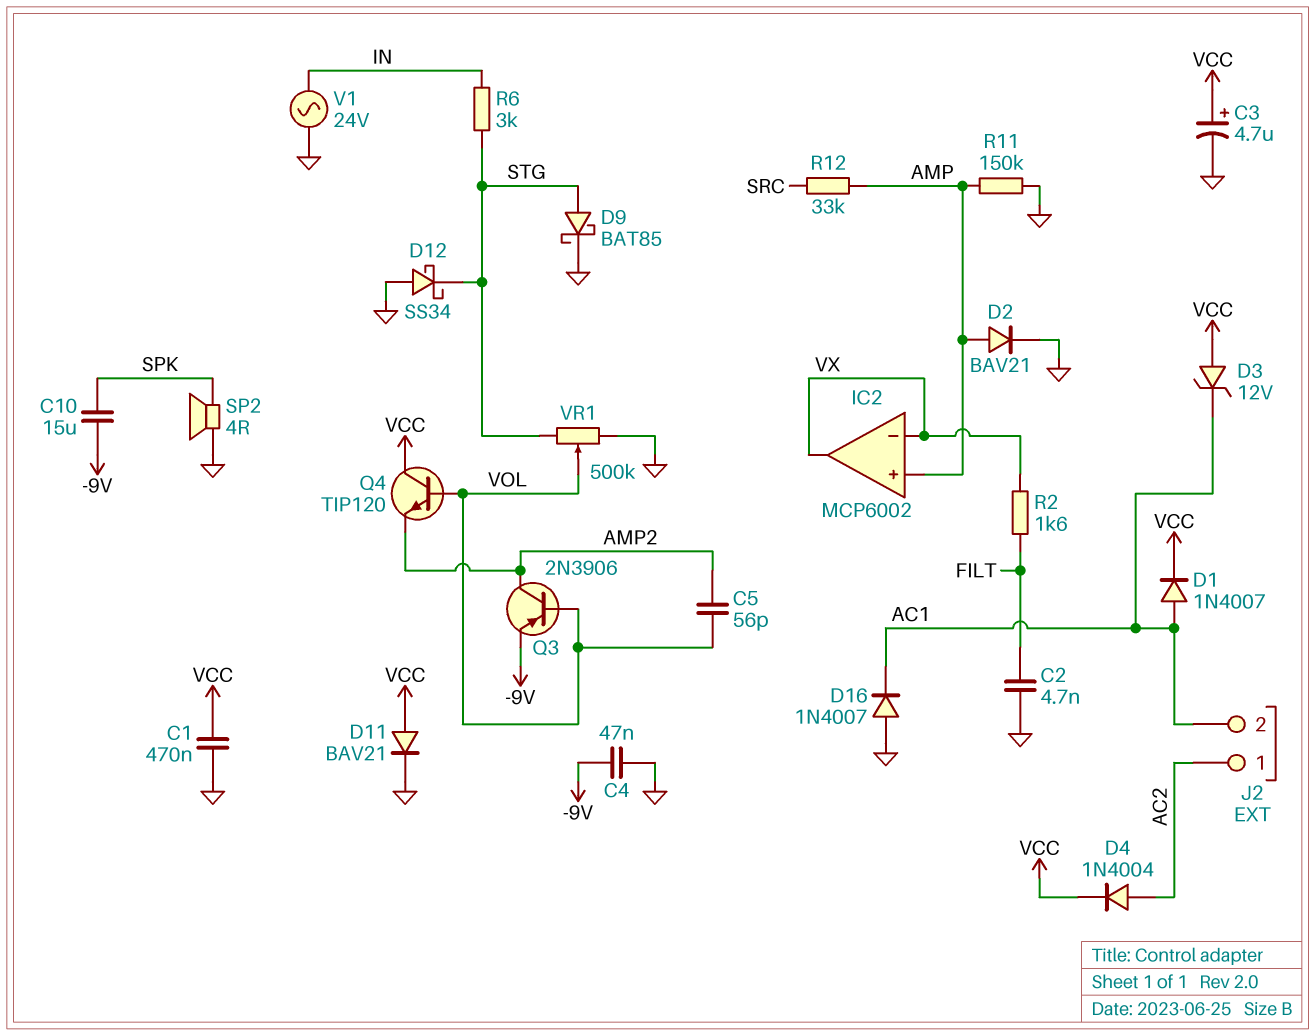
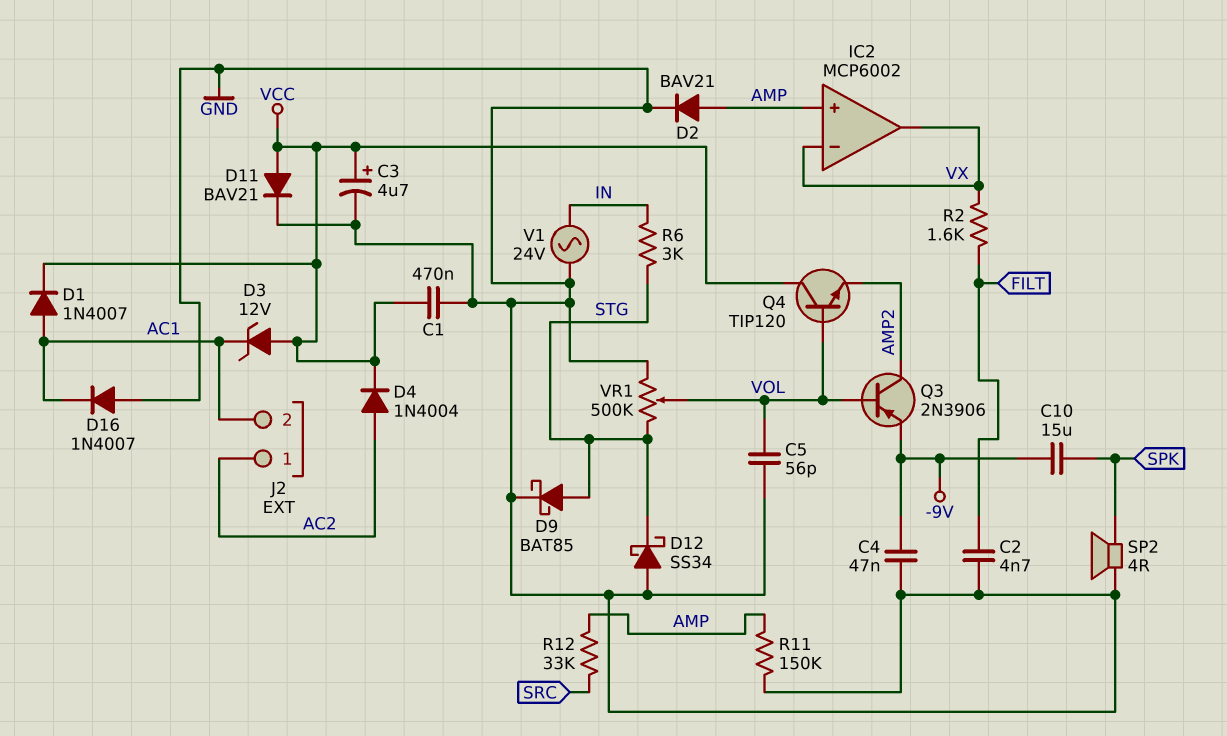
C5: 56pF (AMP2, VOL) -> 56pF (GND, VOL)

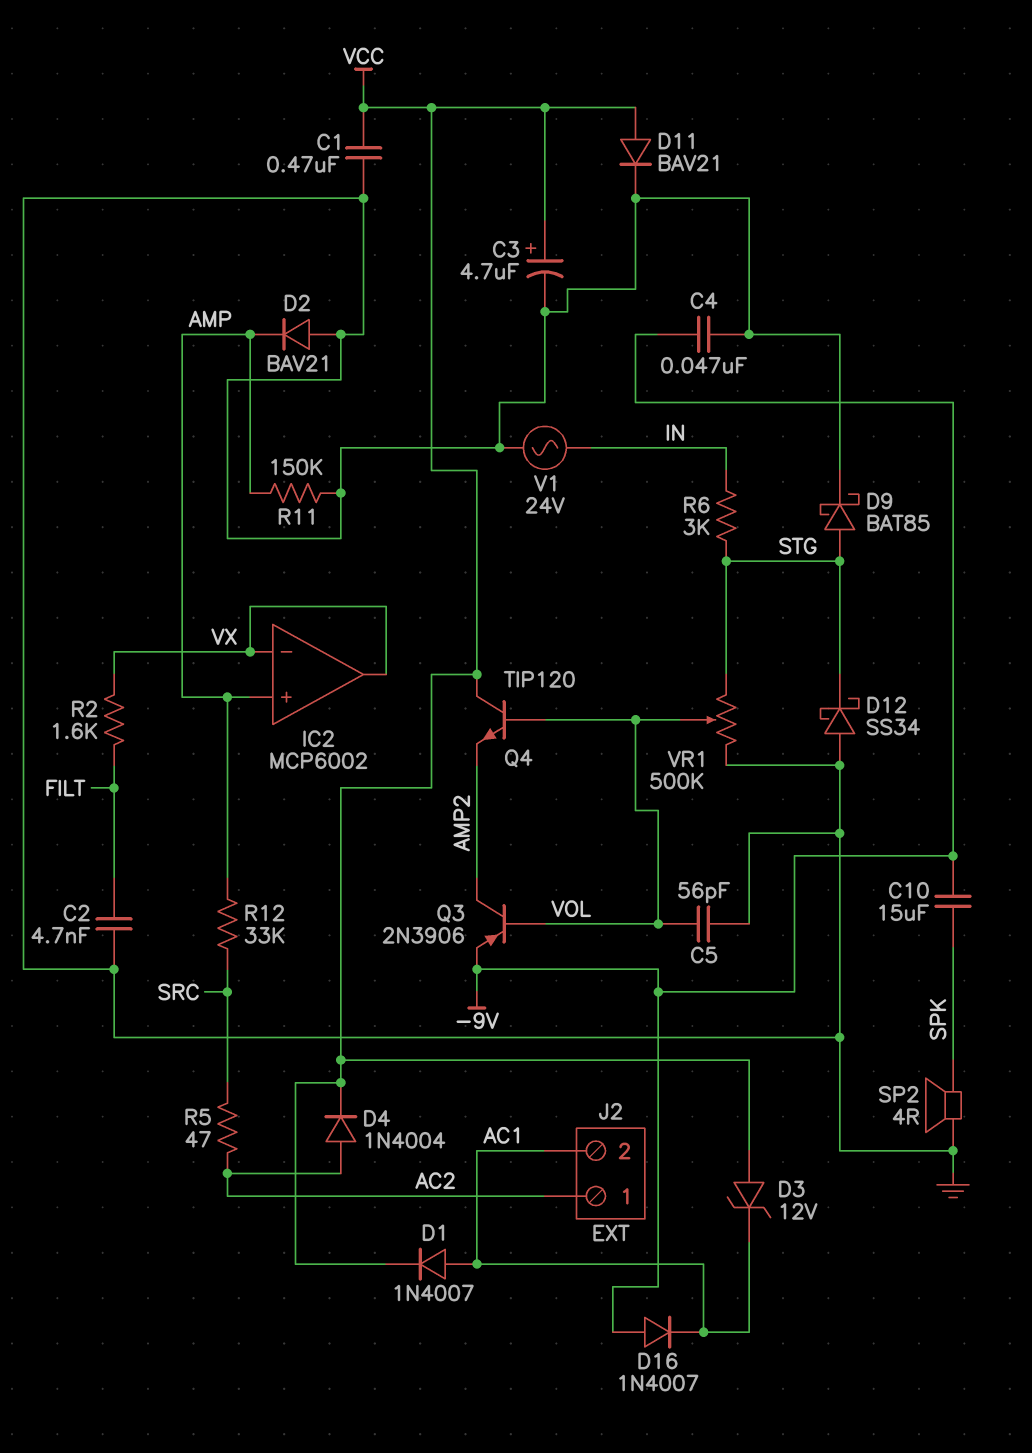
D2: diode BAV21 (A AMP, K GND) -> diode BAV21 (A GND, K AMP)
D16: diode 1N4007 (A GND, K AC1) -> diode 1N4007 (A -9V, K AC1)
R5: none -> 47 (AC2, SRC)

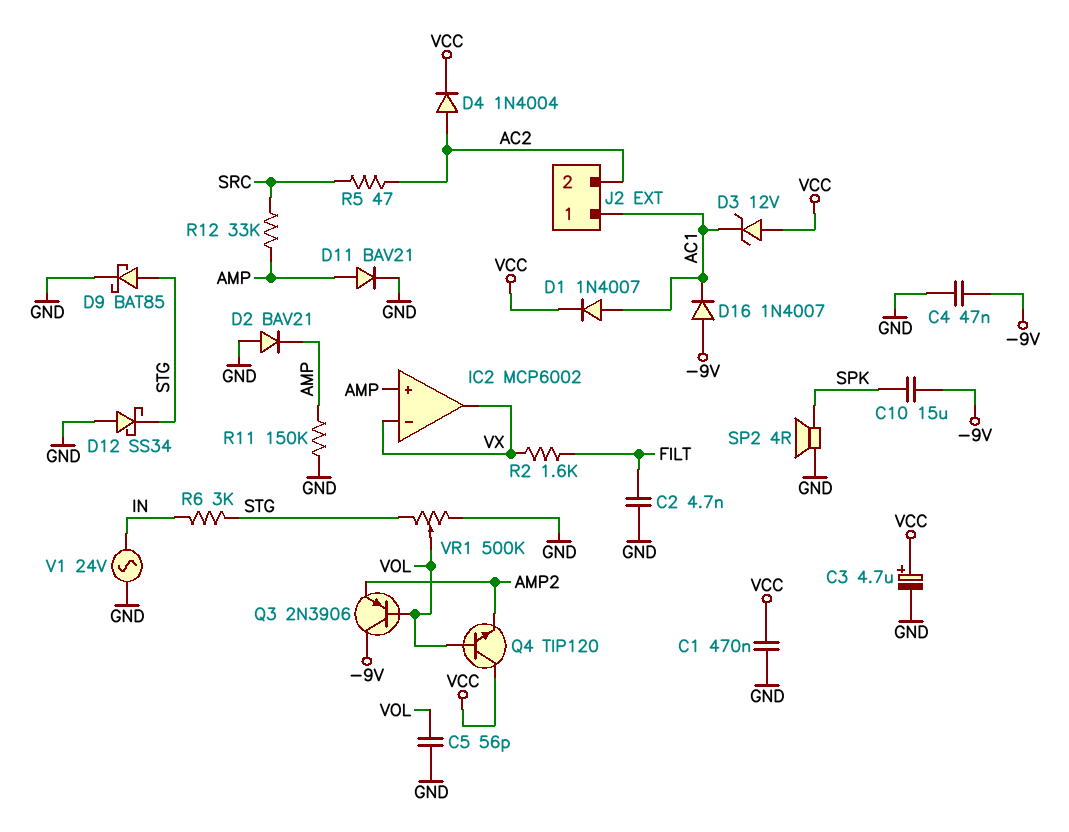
D11: diode BAV21 (A VCC, K GND) -> diode BAV21 (A AMP, K GND)
J2 pin 1: AC2 -> AC1
J2 pin 2: AC1 -> AC2
Q3: PNP 2N3906 (B VOL, C AMP2, E -9V) -> PNP 2N3906 (B VOL, C -9V, E AMP2)

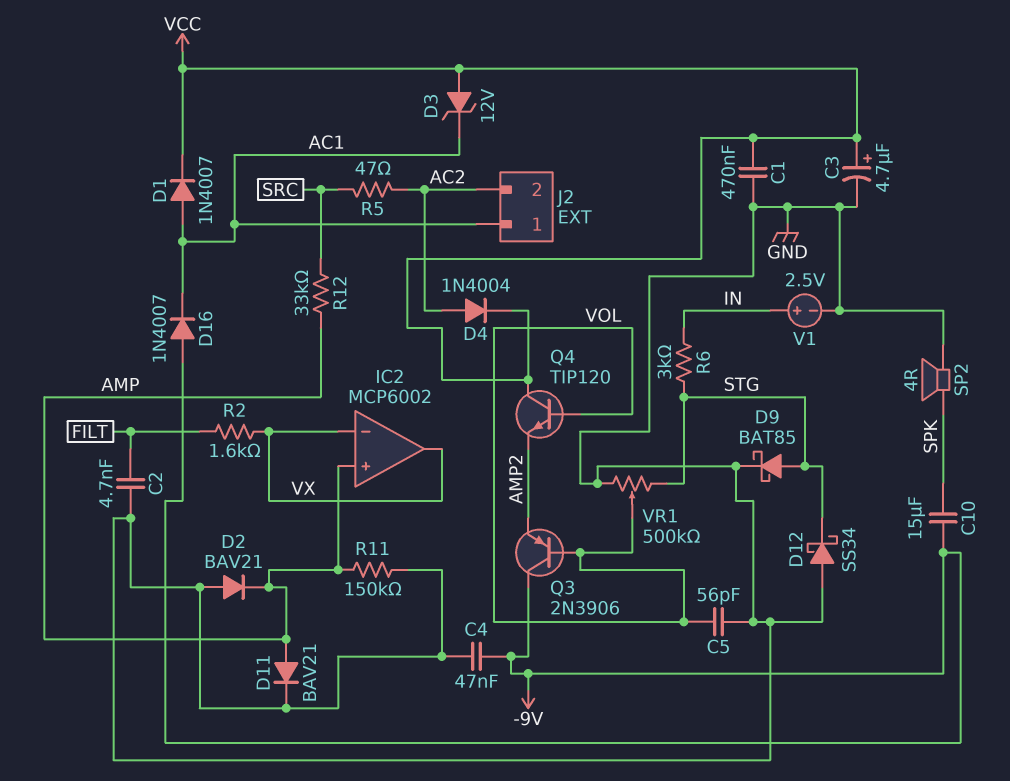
V1: AC 24V (GND, IN) -> 2.5V (plus IN, minus GND)

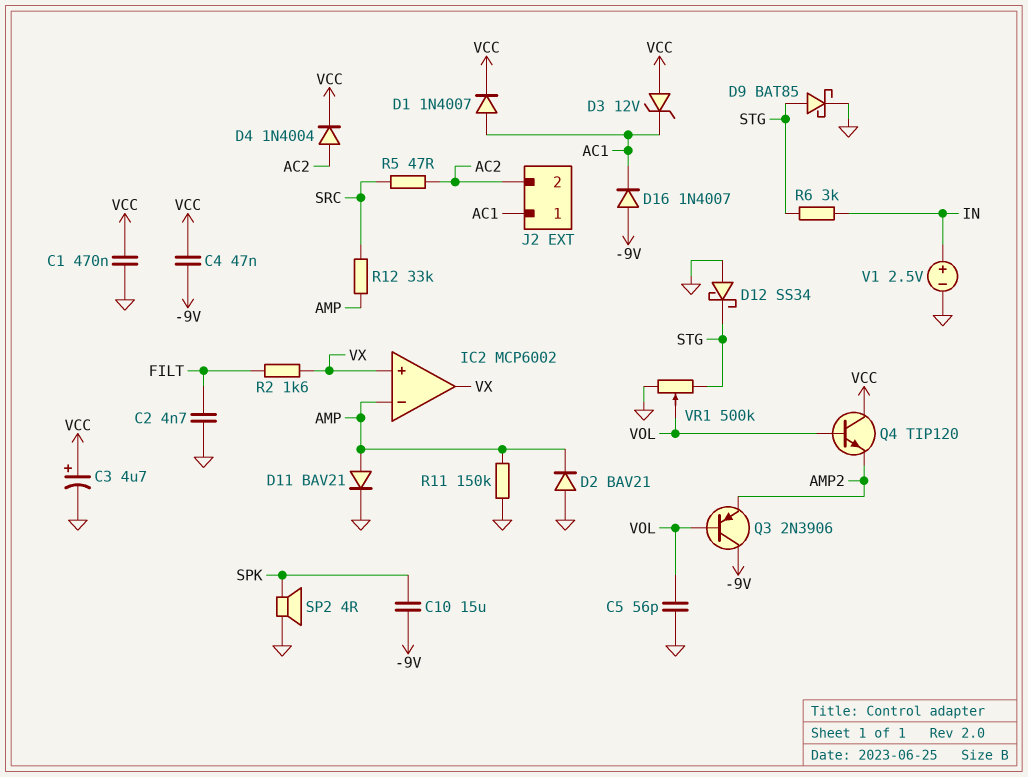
C4: 47nF (-9V, GND) -> 47nF (-9V, VCC)
IC2 pin in+: AMP -> VX
IC2 pin in-: VX -> AMP

